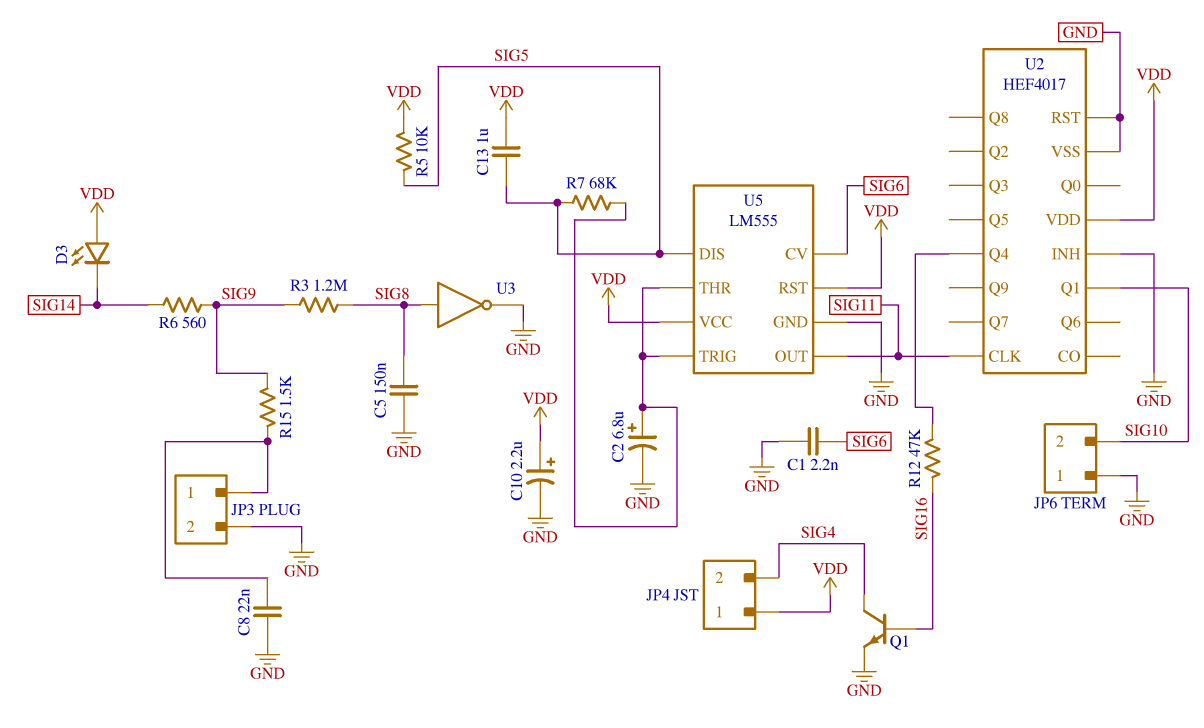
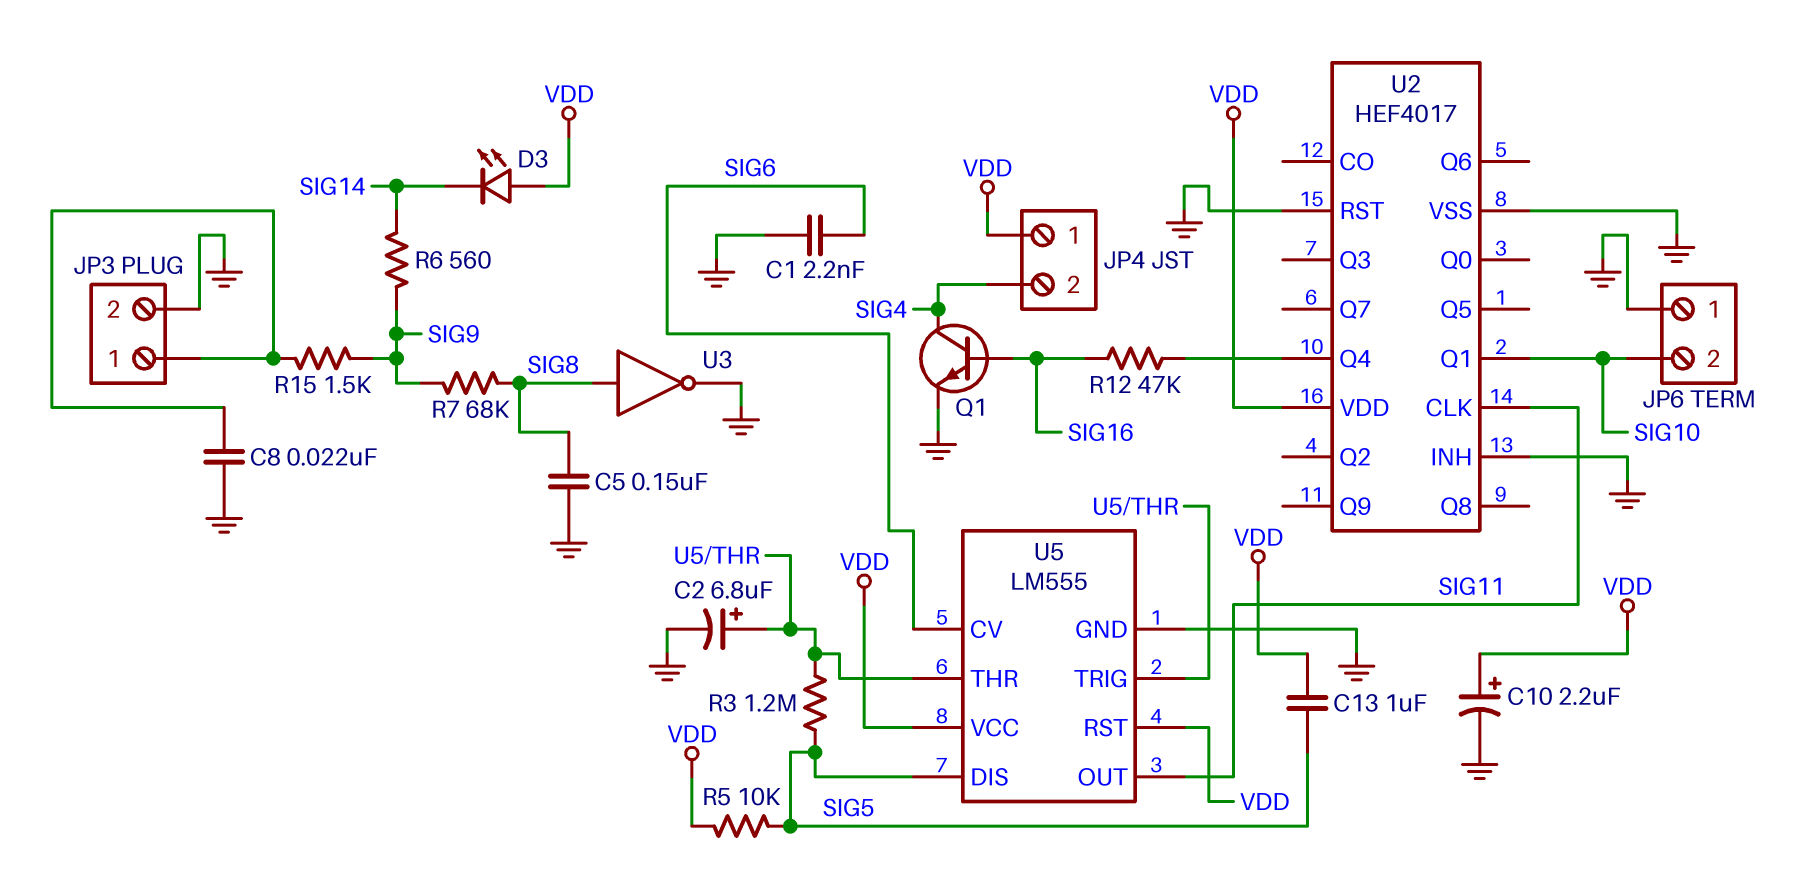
R3: 1.2M (SIG8, SIG9) -> 1.2M (SIG5, U5/THR)
R7: 68k (SIG5, U5/THR) -> 68k (SIG8, SIG9)

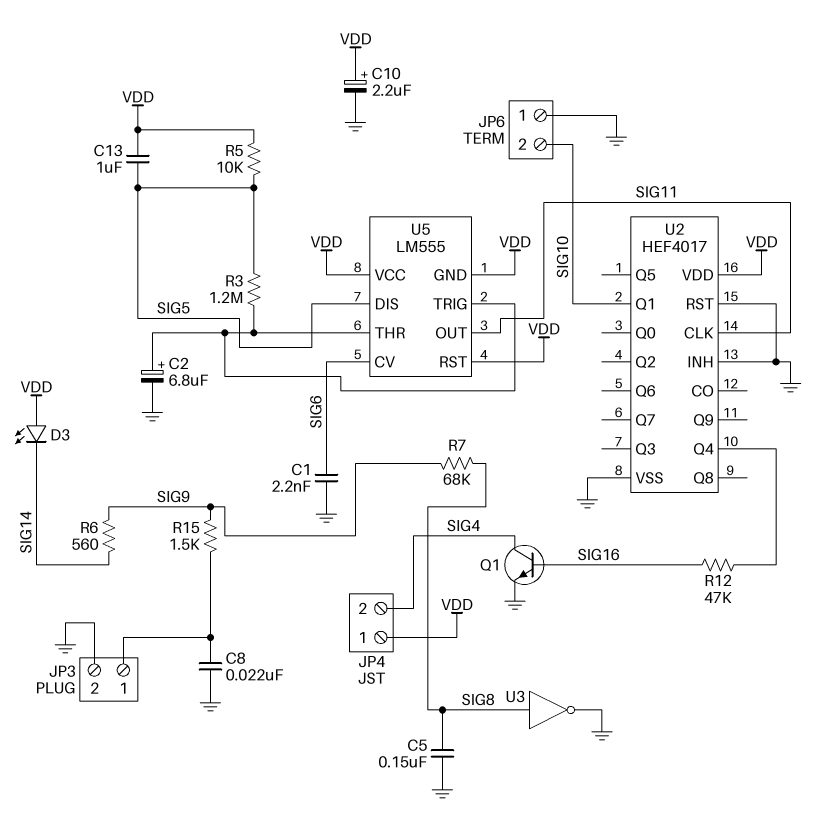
U5 pin GND: GND -> VDD

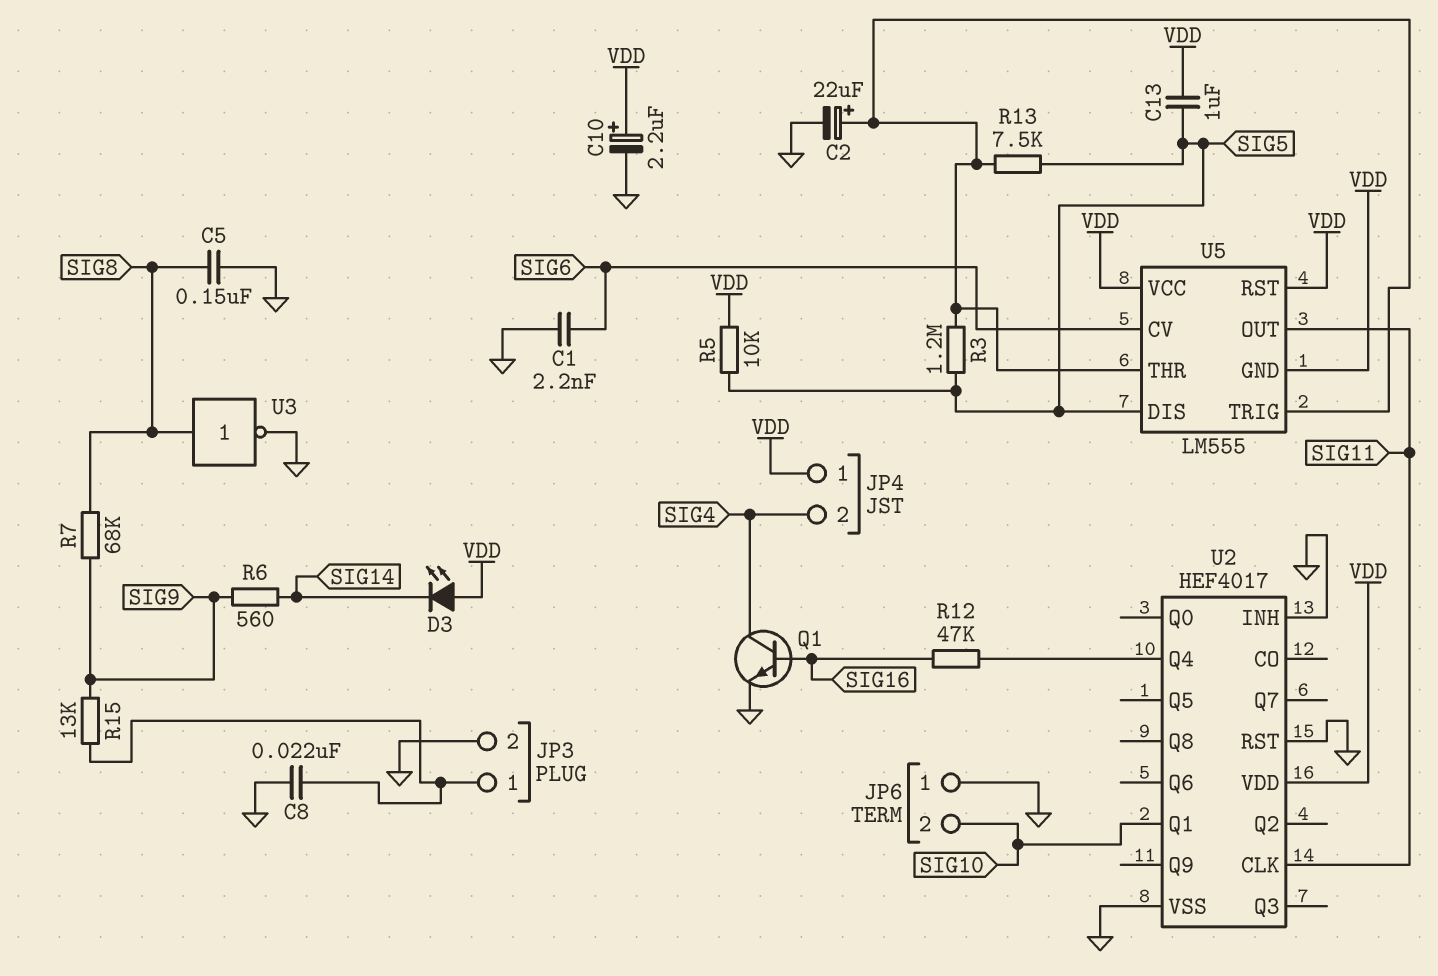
C2: 6.8uF (plus U5/THR, minus GND) -> 22uF (plus U5/THR, minus GND)
R13: none -> 7.5k (SIG5, U5/THR)
R15: 1.5k (JP3/1, SIG9) -> 13k (JP3/1, SIG9)

